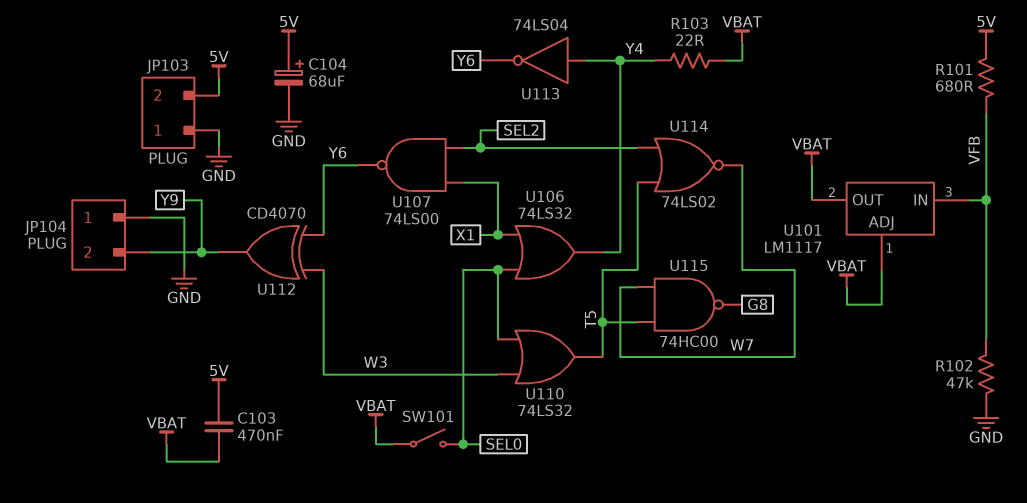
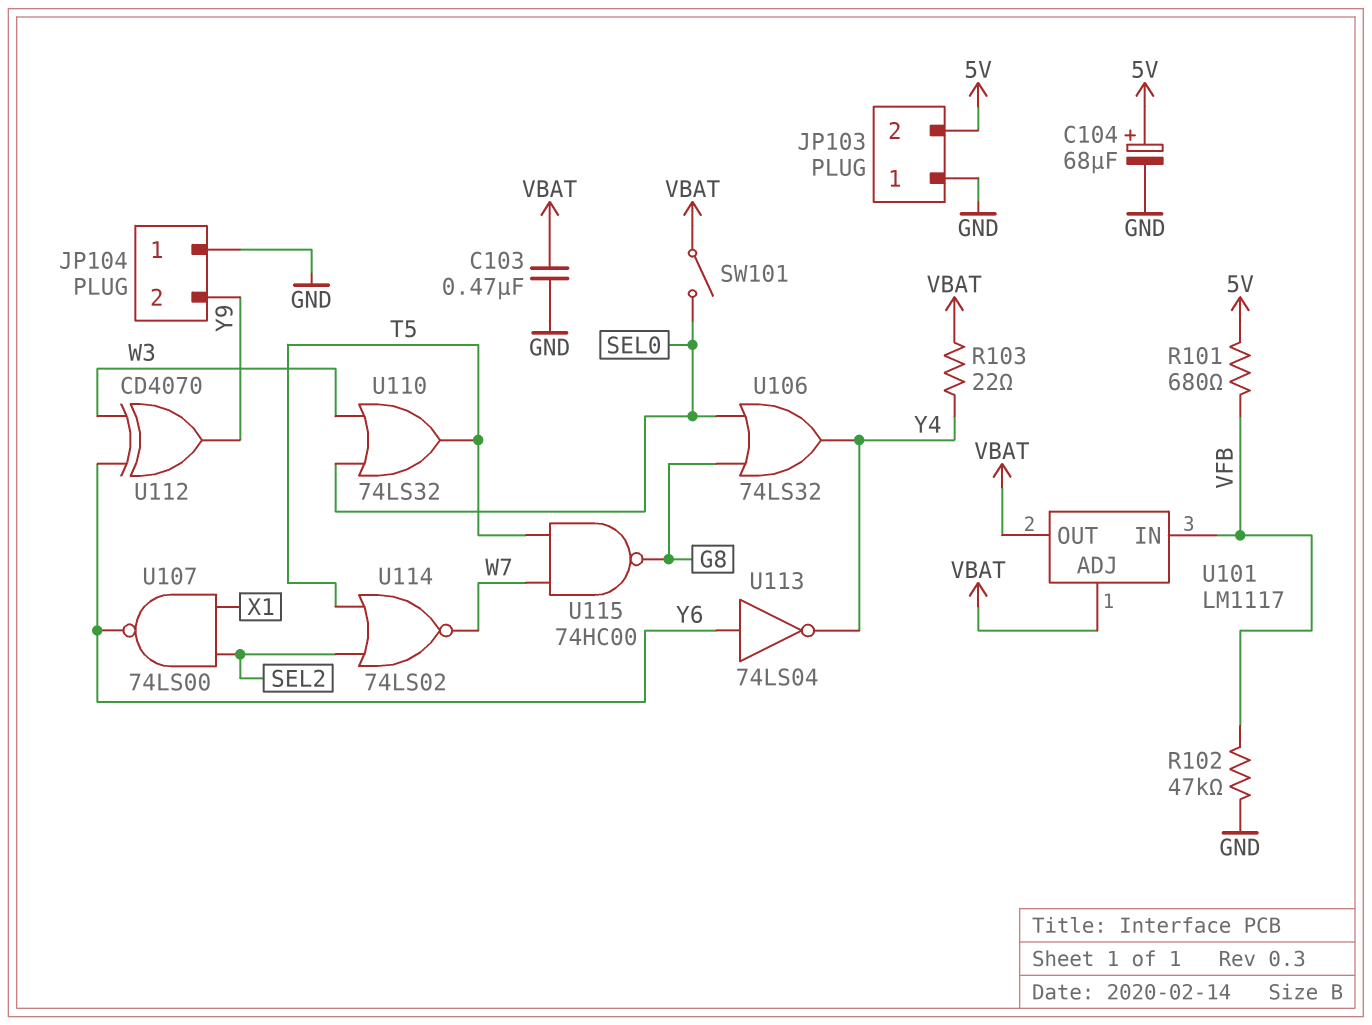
C103: 470nF (5V, VBAT) -> 470nF (GND, VBAT)
U106: OR 74LS32 (in SEL0, in X1, out Y4) -> OR 74LS32 (in G8, in SEL0, out Y4)
U113: NOT 74LS04 (in Y4, out Y6) -> NOT 74LS04 (in Y6, out Y4)

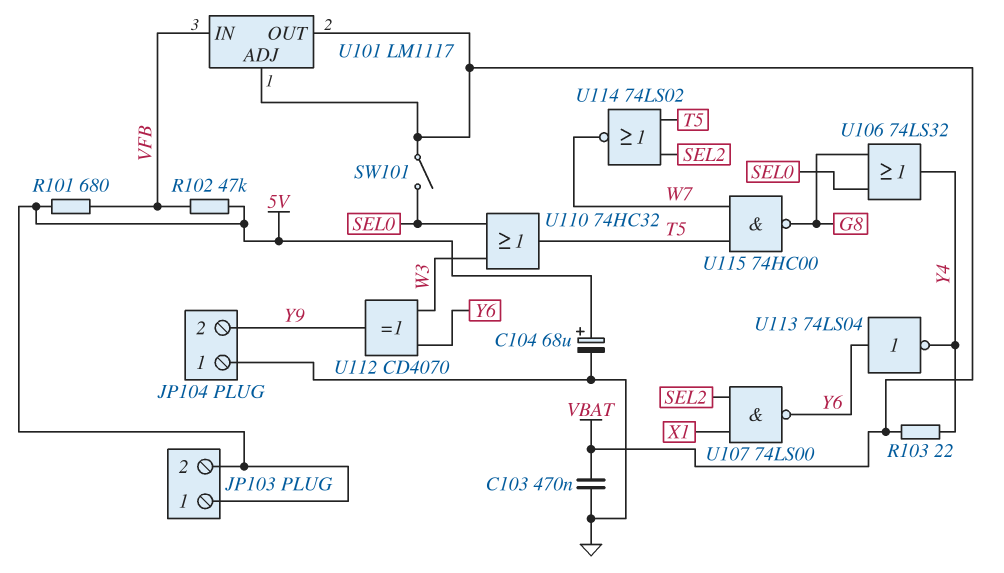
JP103 pin 1: GND -> 5V
R102: 47k (GND, VFB) -> 47k (5V, VFB)
U110: OR 74LS32 (in SEL0, in W3, out T5) -> OR 74HC32 (in SEL0, in W3, out T5)

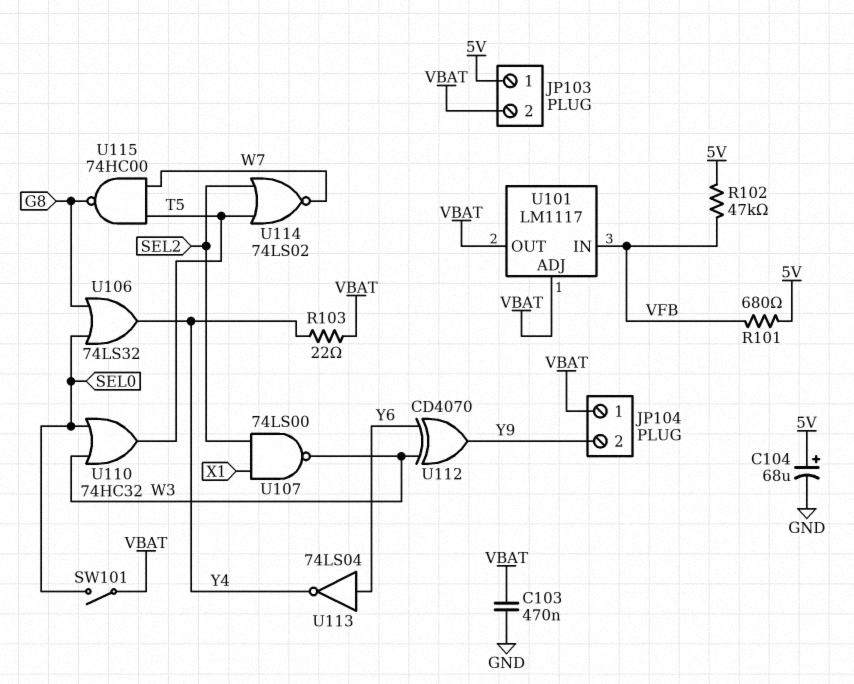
JP103 pin 2: 5V -> VBAT
JP104 pin 1: GND -> VBAT
U107: NAND 74LS00 (in SEL2, in X1, out Y6) -> NAND 74LS00 (in SEL2, in X1, out W3)

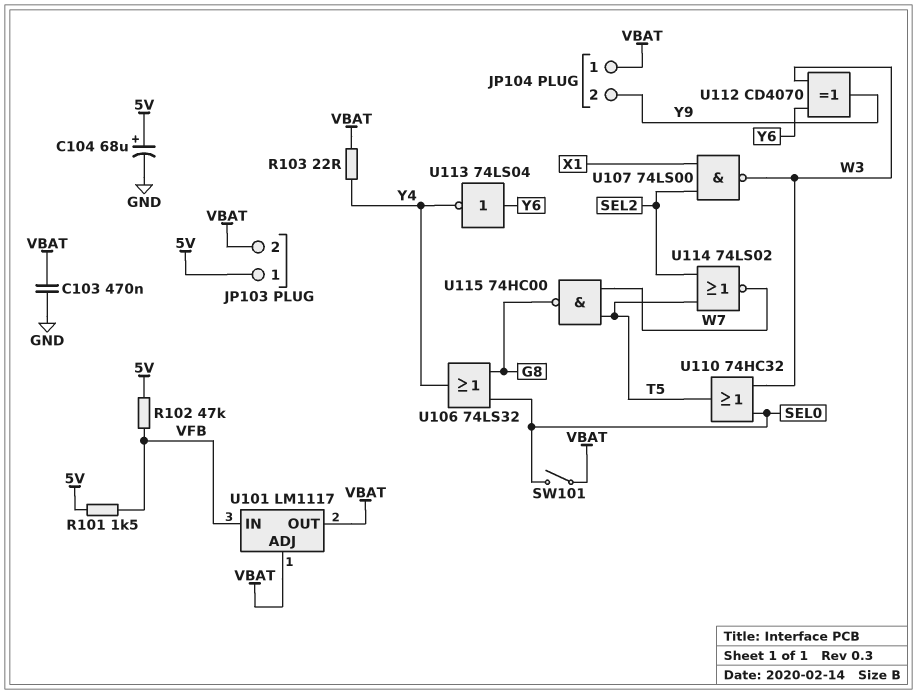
R101: 680 (5V, VFB) -> 1.5k (5V, VFB)

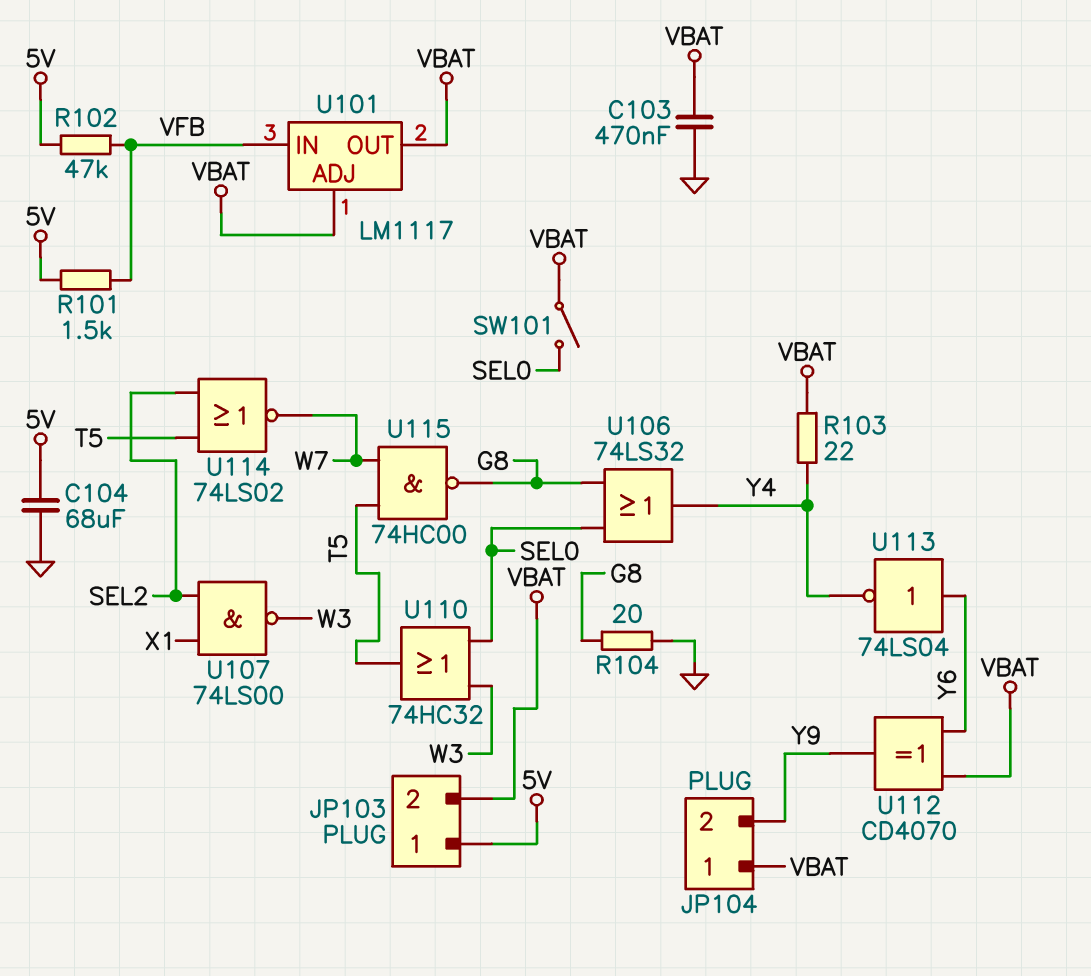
C104: 68uF (plus 5V, minus GND) -> 68uF (5V, GND)
R104: none -> 20 (G8, GND)
U112: XOR CD4070 (in W3, in Y6, out Y9) -> XOR CD4070 (in VBAT, in Y6, out Y9)

